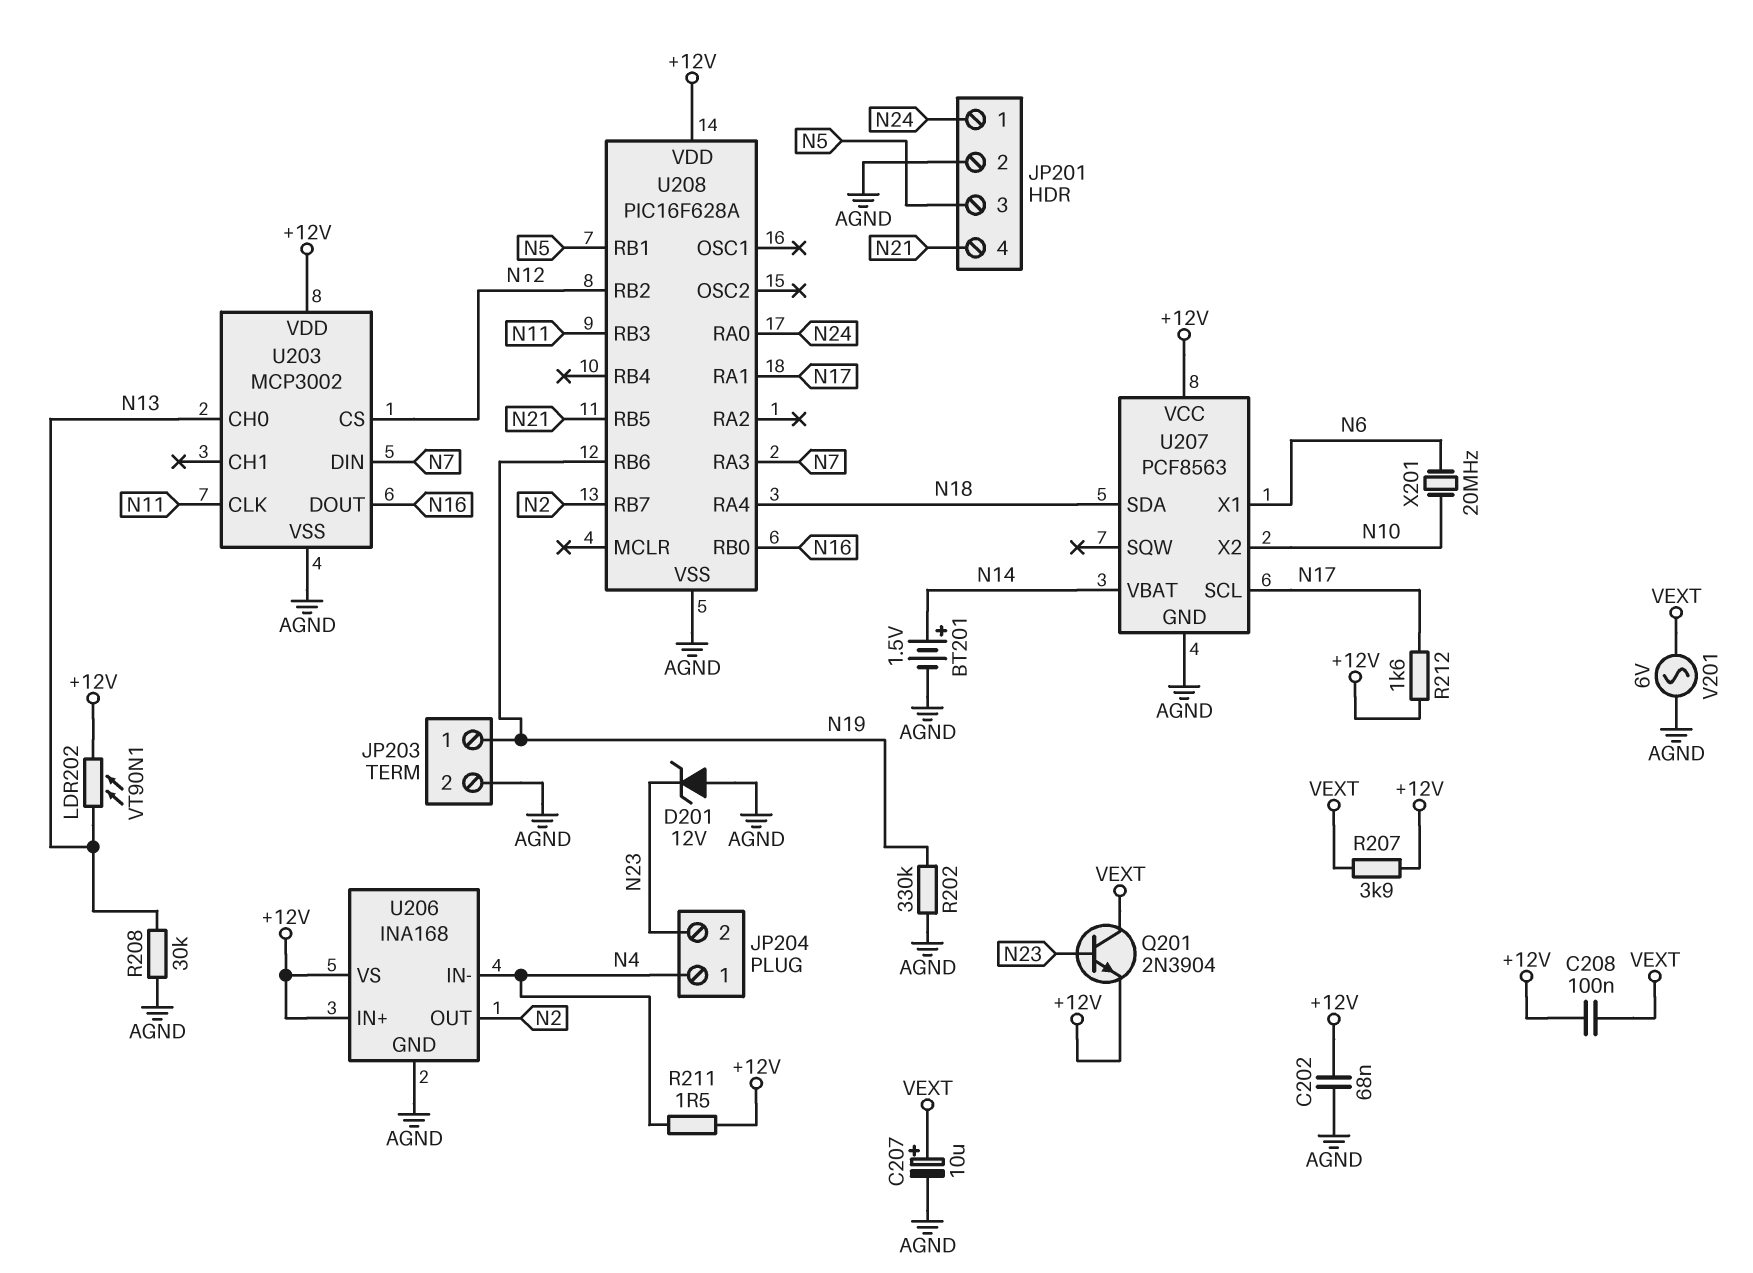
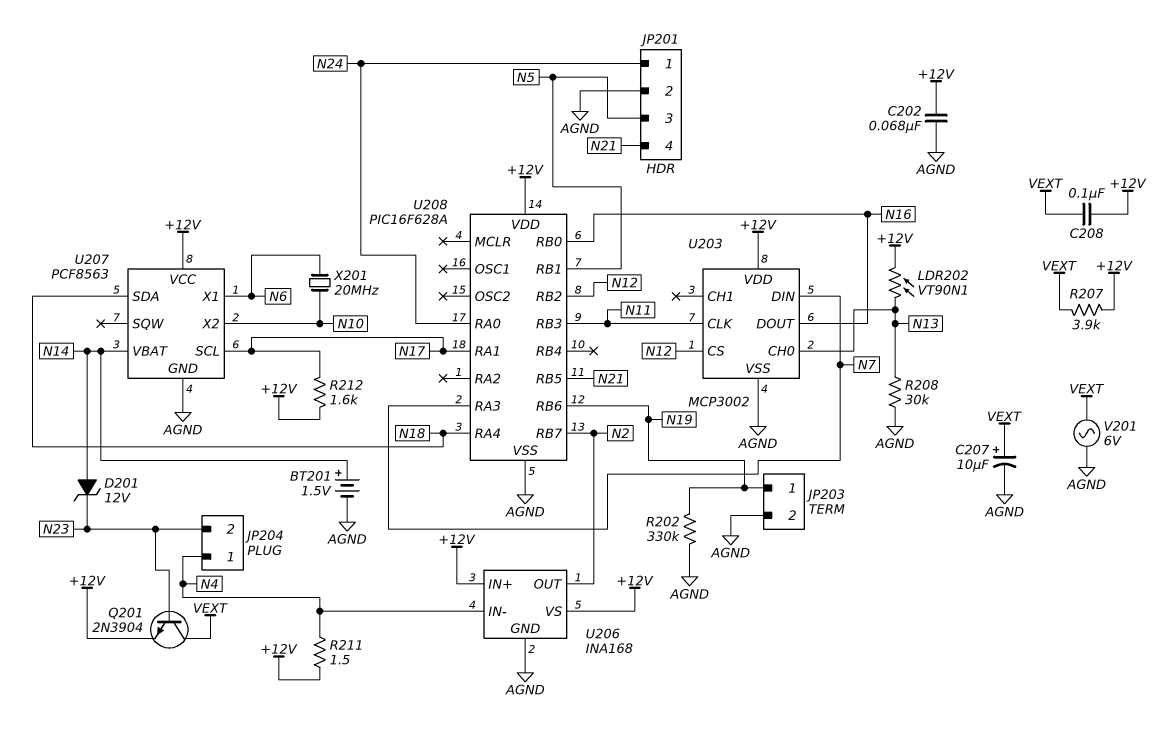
D201: zener 12V (A AGND, K N23) -> zener 12V (A N14, K N23)

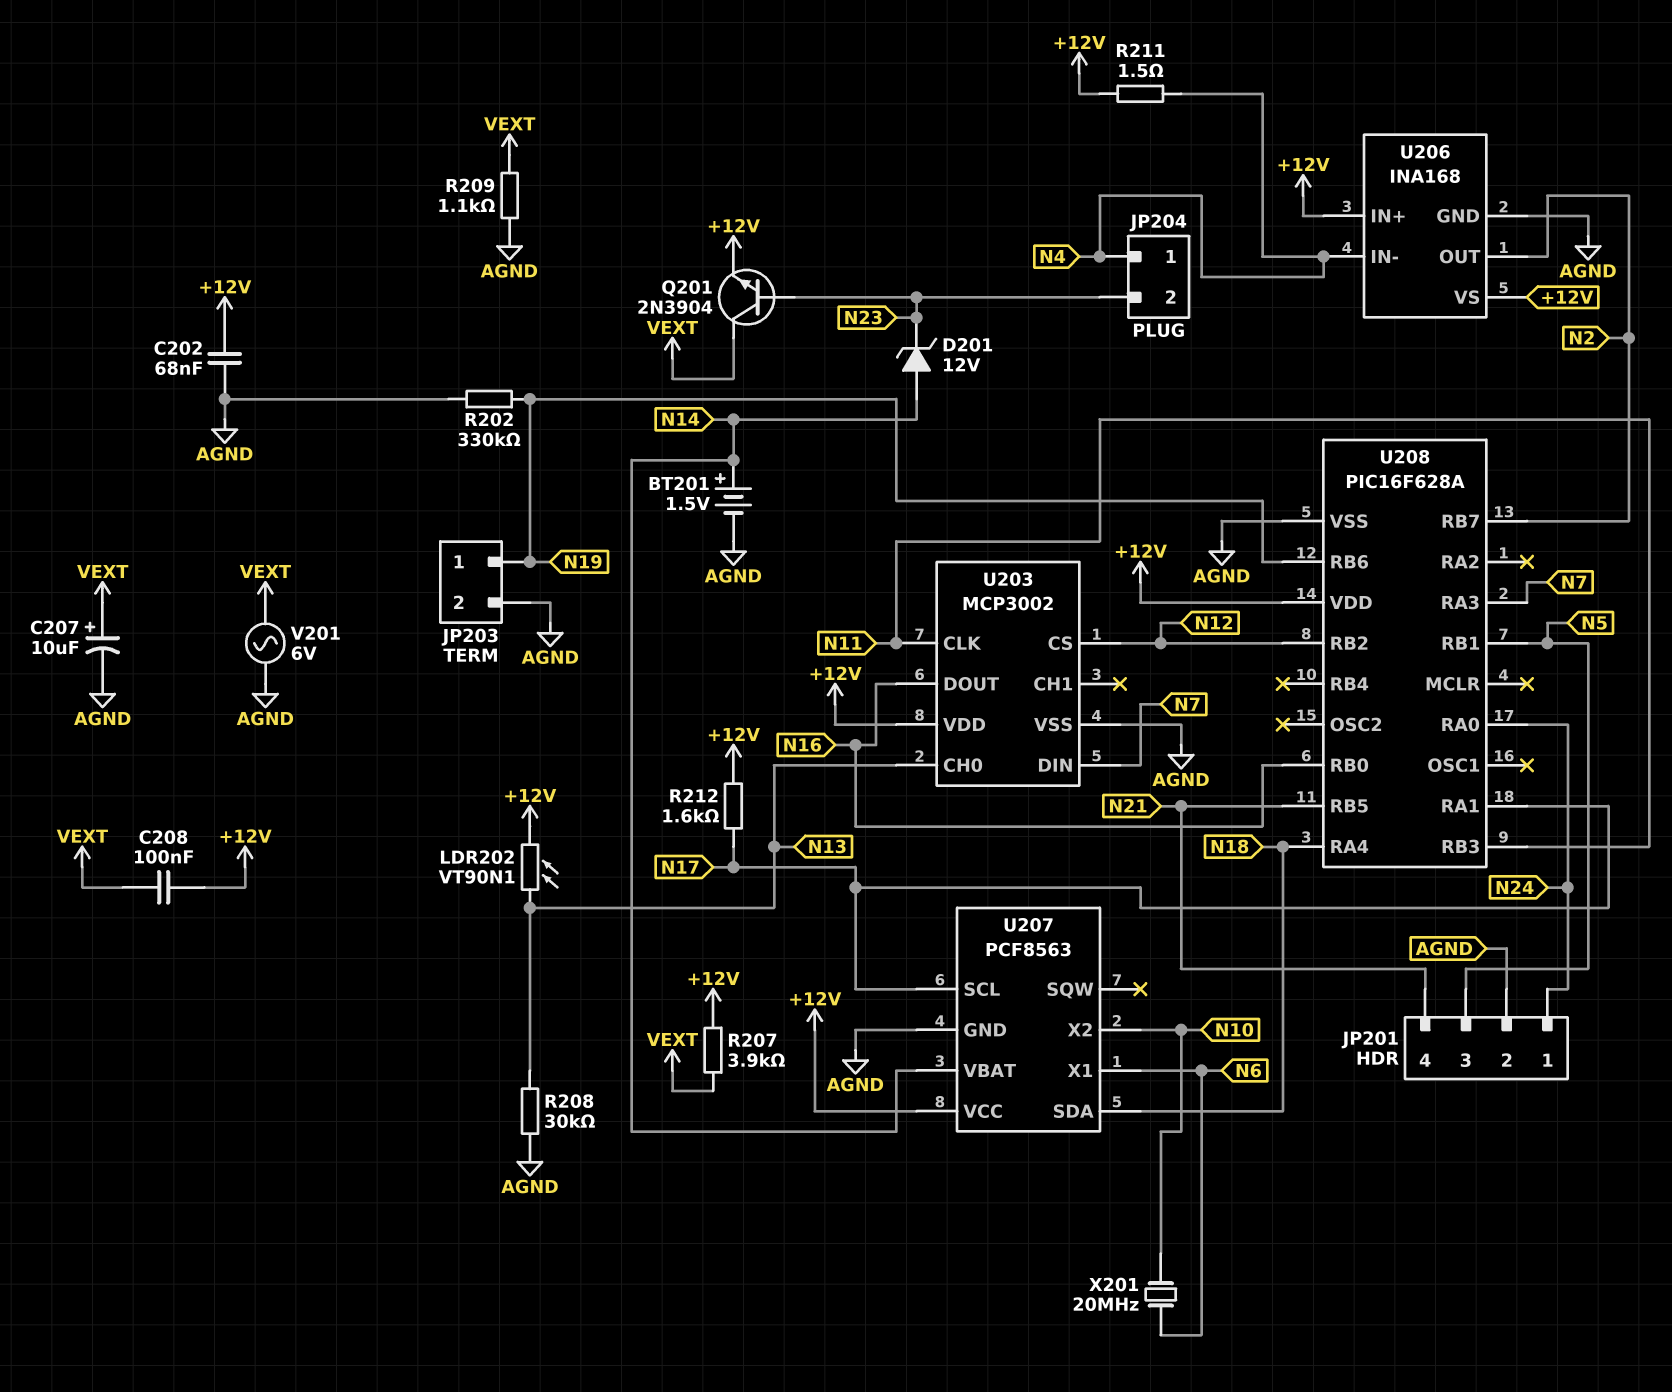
R209: none -> 1.1k (AGND, VEXT)

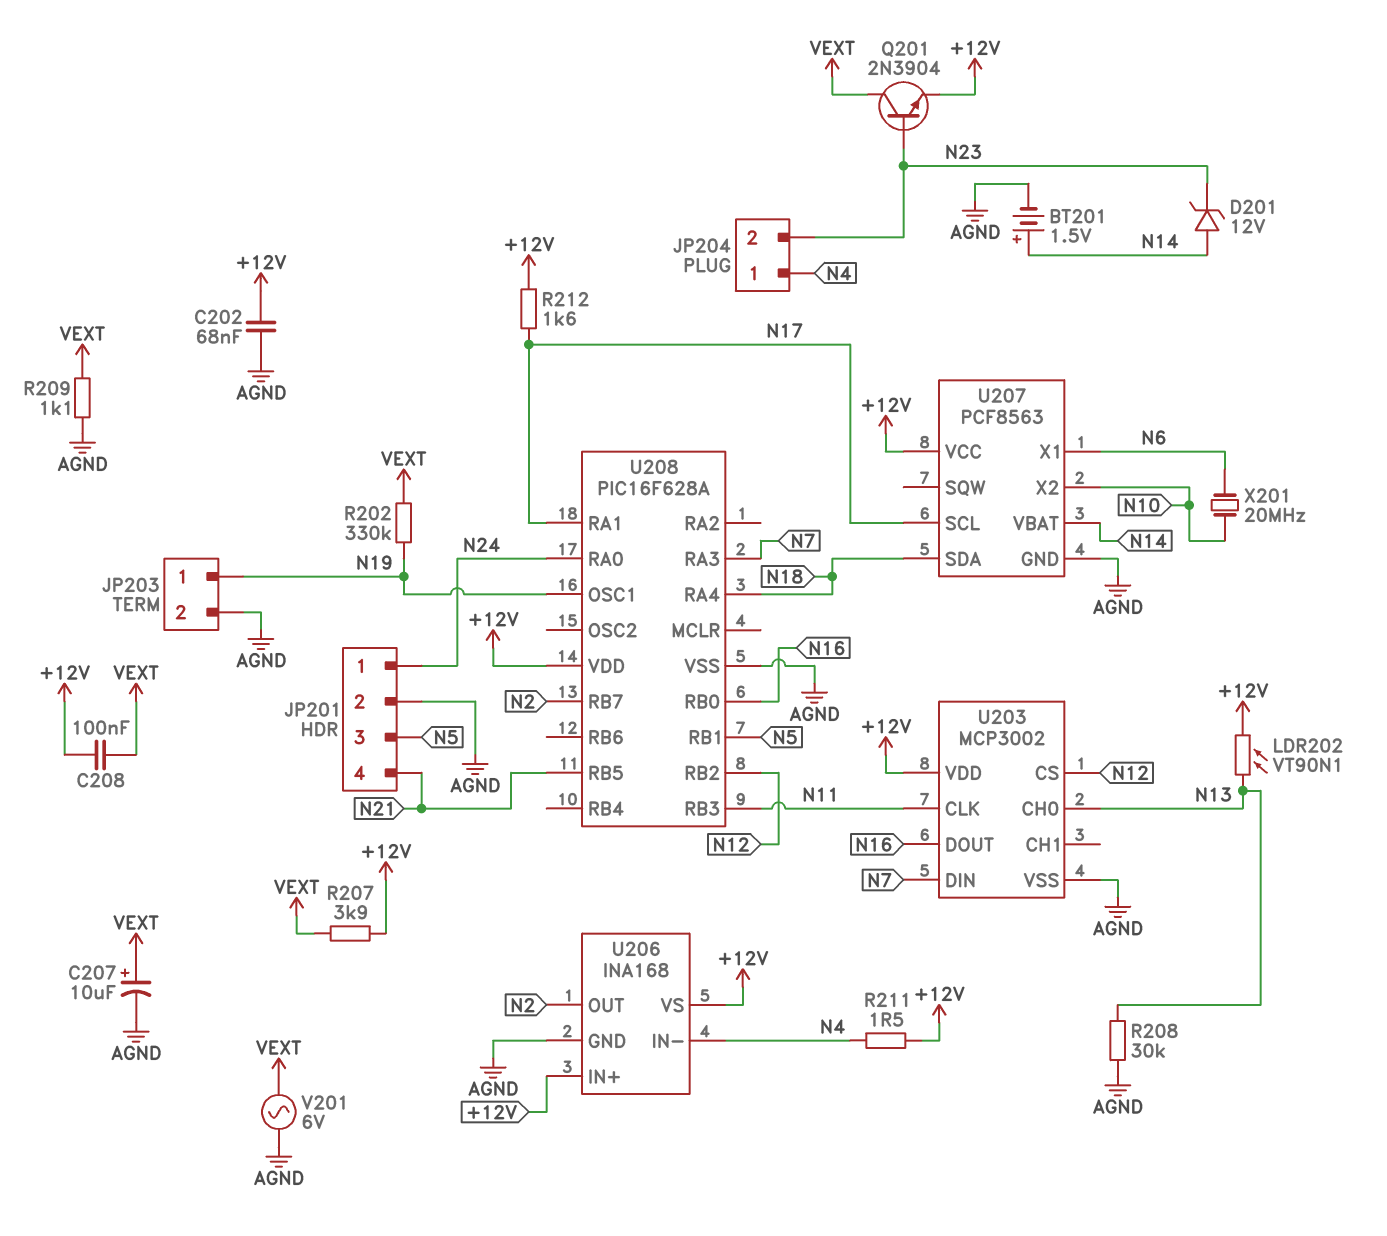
R202: 330k (AGND, N19) -> 330k (N19, VEXT)
U208 pin OSC1: none -> N19
U208 pin RB6: N19 -> none

